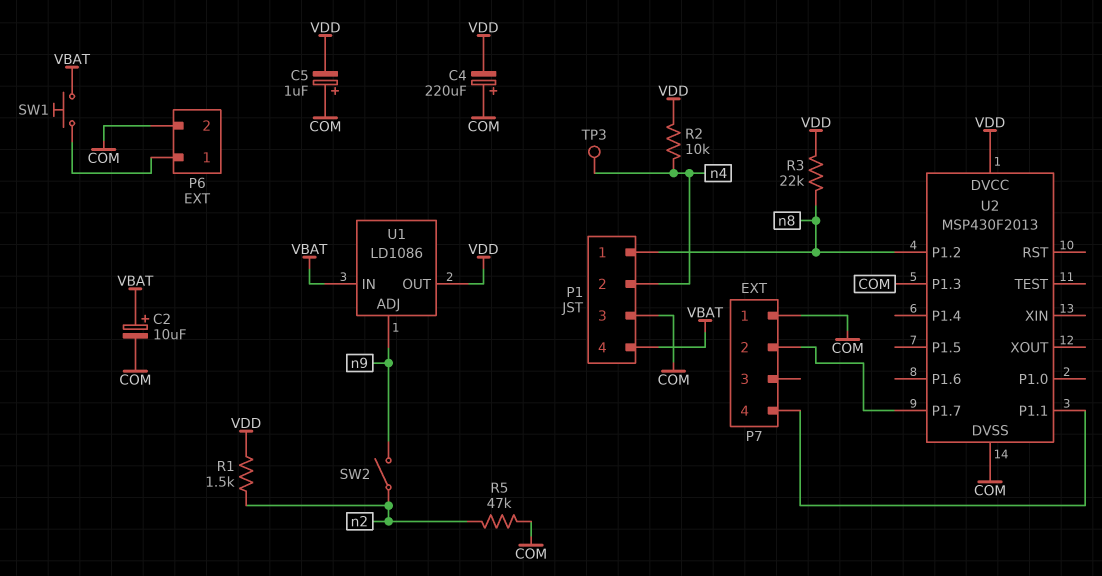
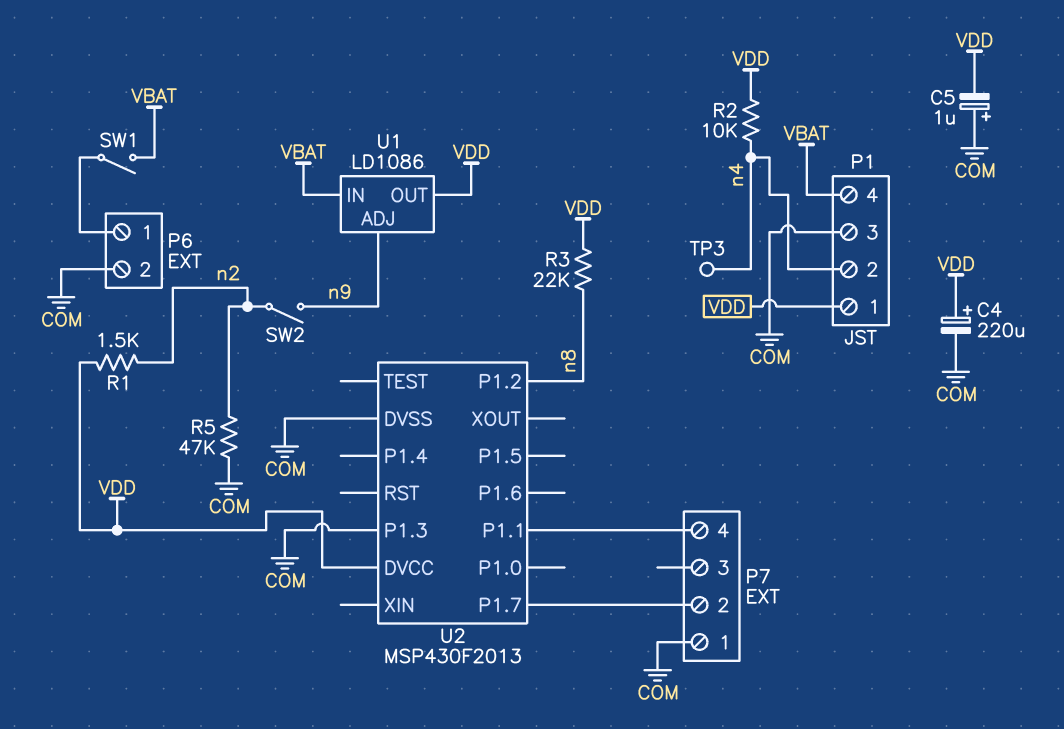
C2: 10uF (plus VBAT, minus COM) -> none
C4: 220uF (plus COM, minus VDD) -> 220uF (plus VDD, minus COM)
P1 pin 1: n8 -> VDD
SW1: button (P6/1, VBAT) -> switch (P6/1, VBAT)

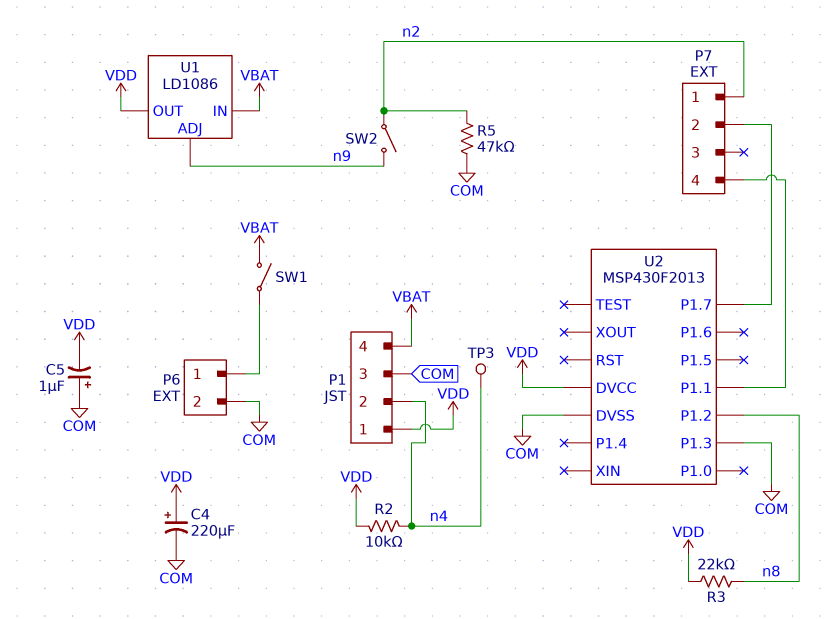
P7 pin 1: COM -> n2
R1: 1.5k (VDD, n2) -> none

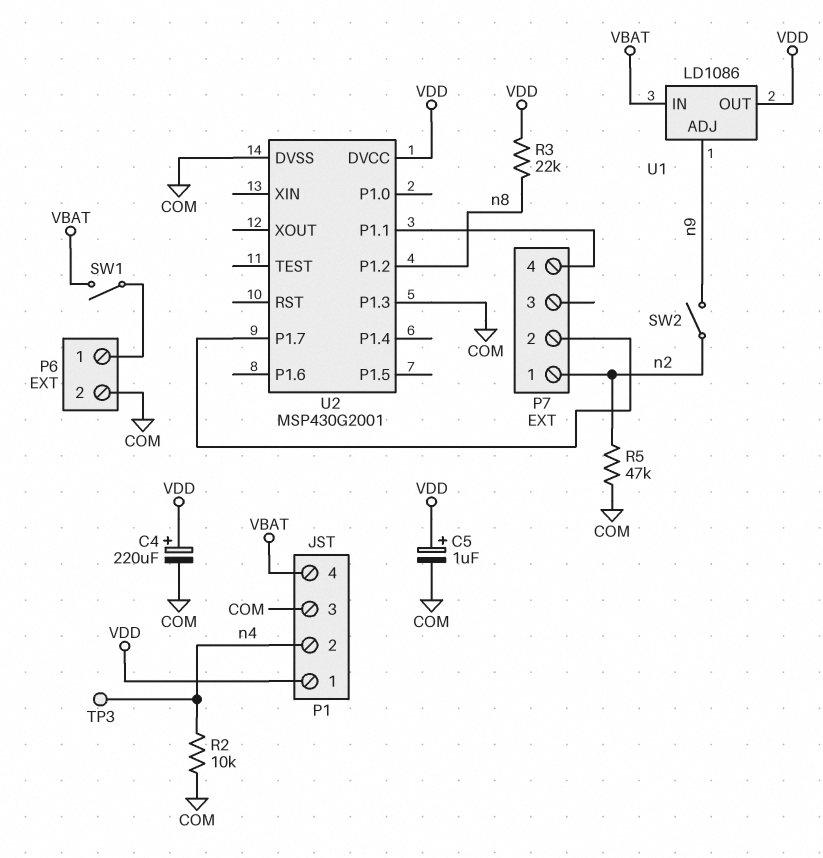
C5: 1uF (plus COM, minus VDD) -> 1uF (plus VDD, minus COM)
R2: 10k (VDD, n4) -> 10k (COM, n4)
U2: MSP430F2013 -> MSP430G2001

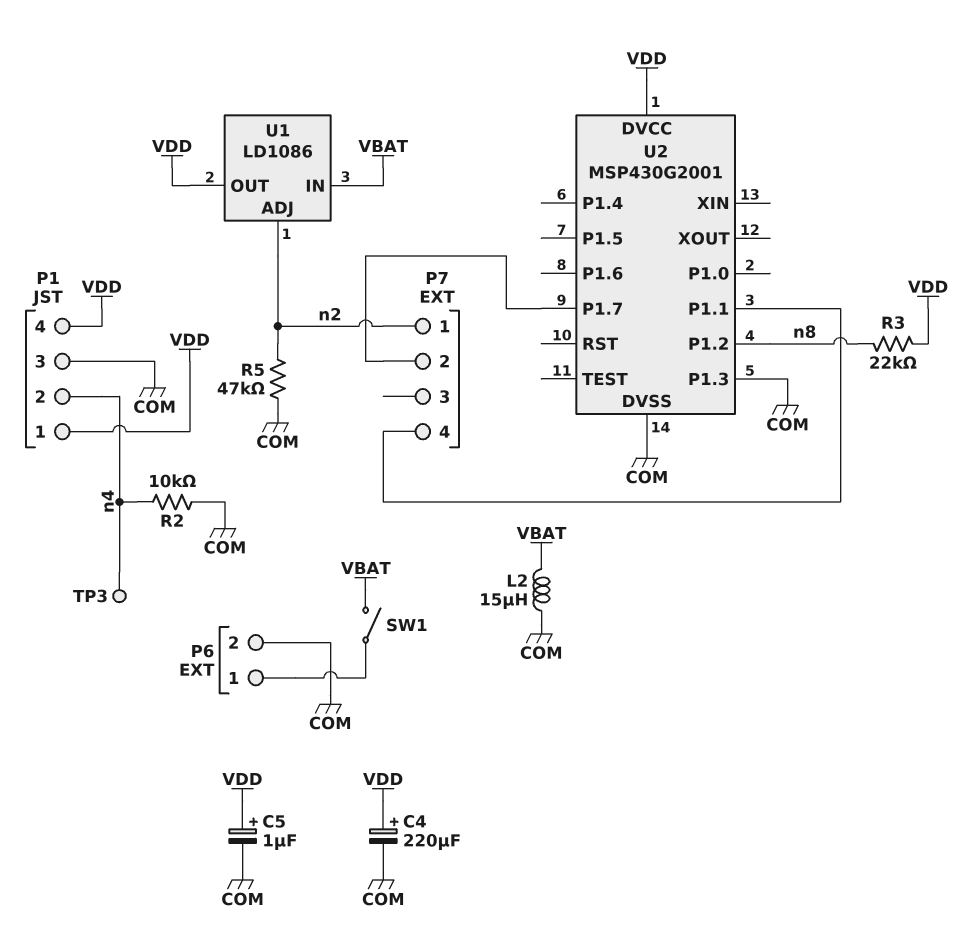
L2: none -> 15uH (COM, VBAT)
P1 pin 4: VBAT -> VDD
SW2: switch (n2, n9) -> none
U1 pin ADJ: n9 -> n2

